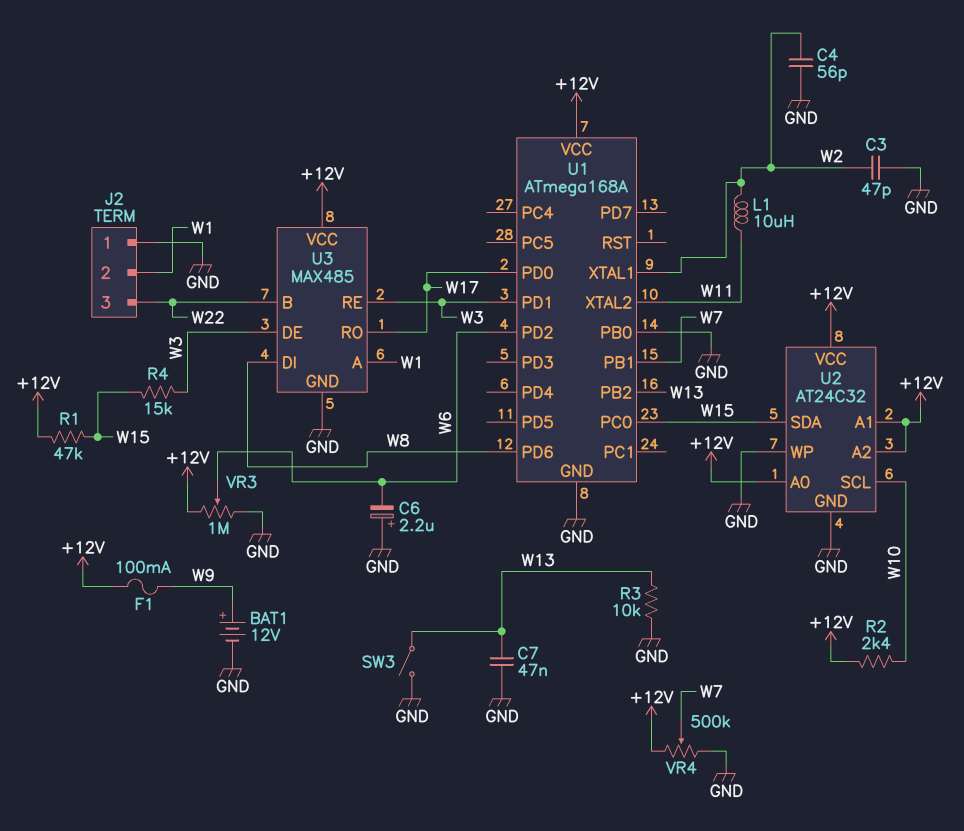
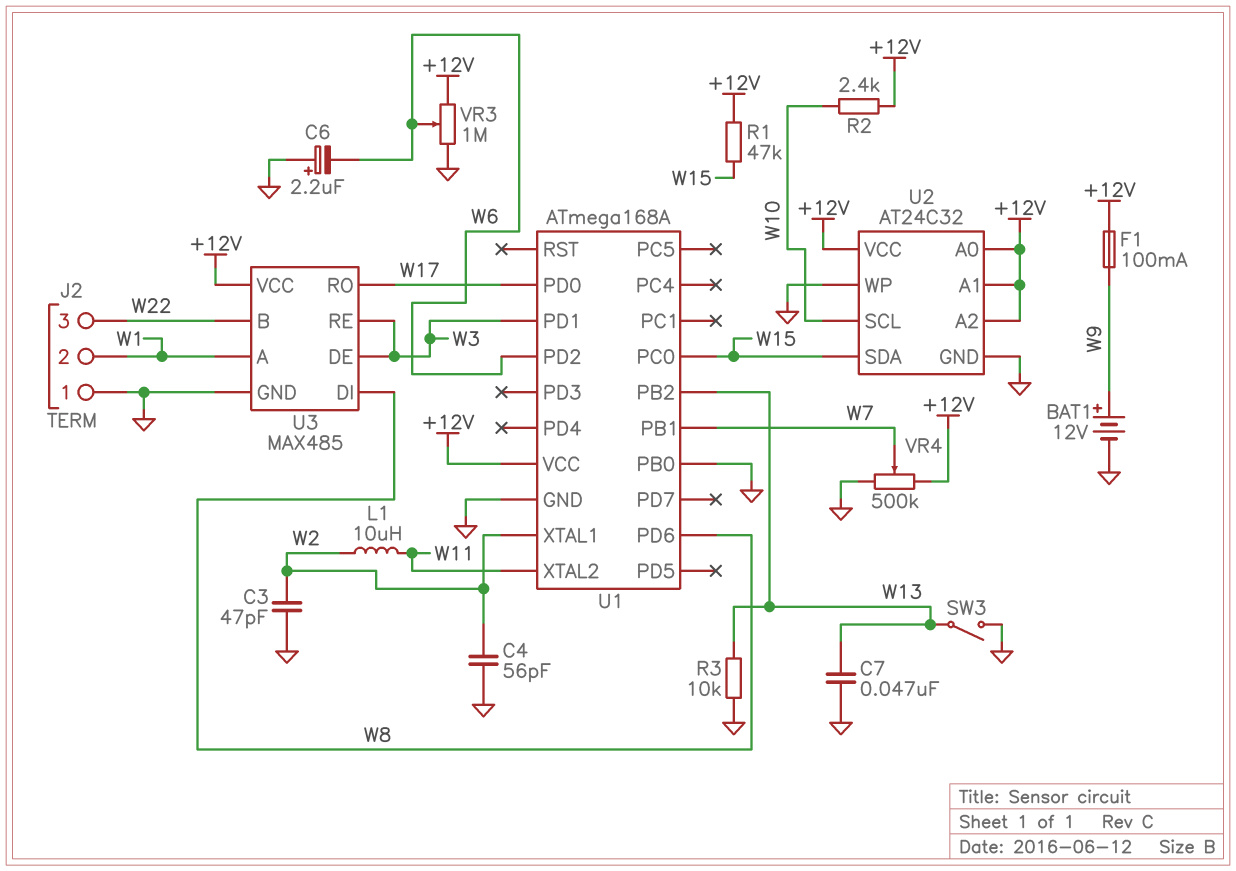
R4: 15k (W3, W15) -> none

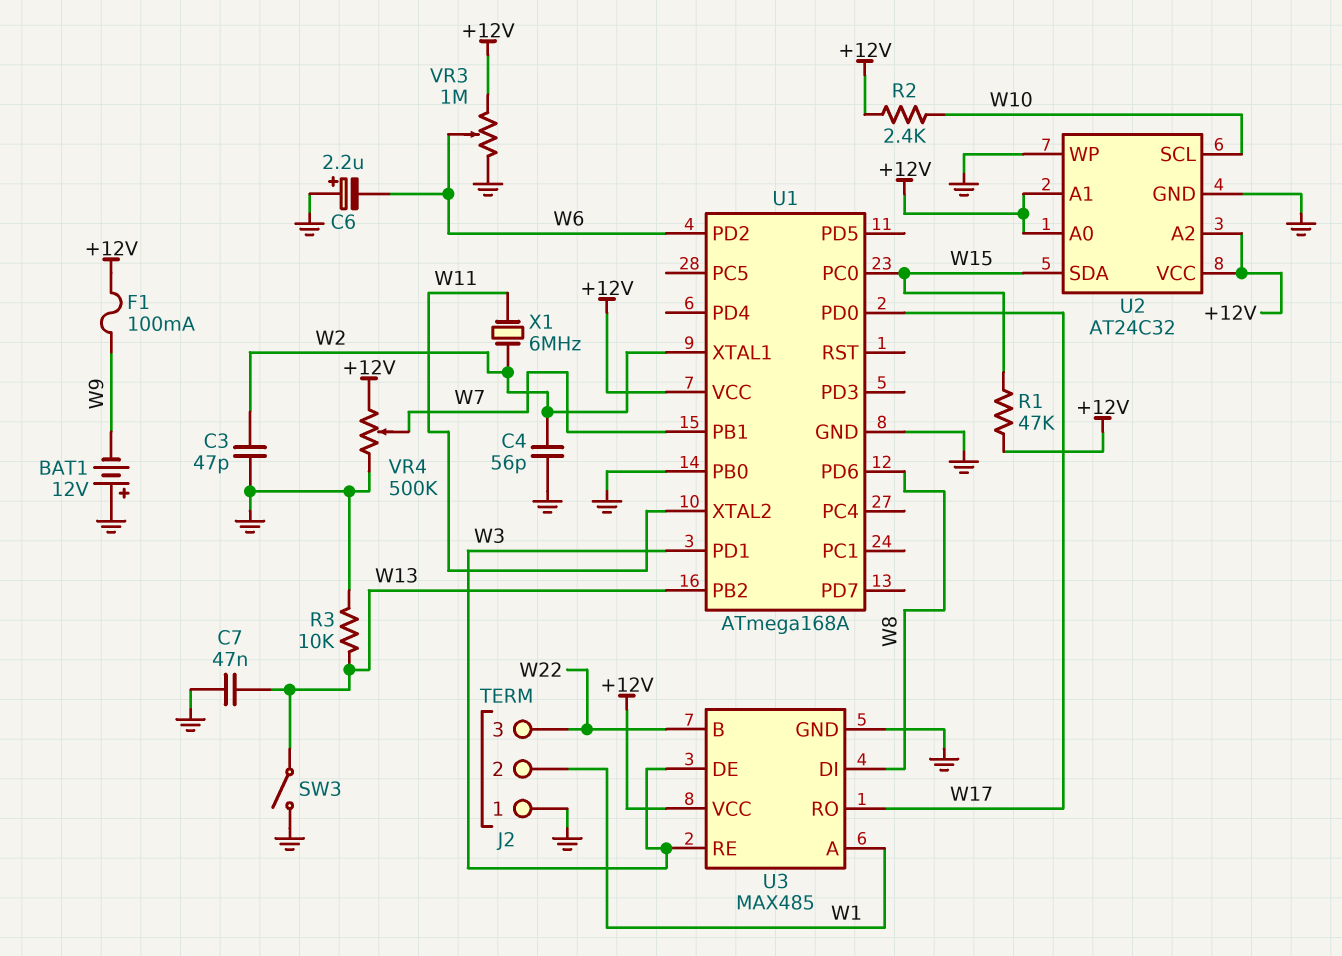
BAT1: 12V (plus W9, minus GND) -> 12V (plus GND, minus W9)
L1: 10uH (W2, W11) -> none
X1: none -> 6MHz (W2, W11)

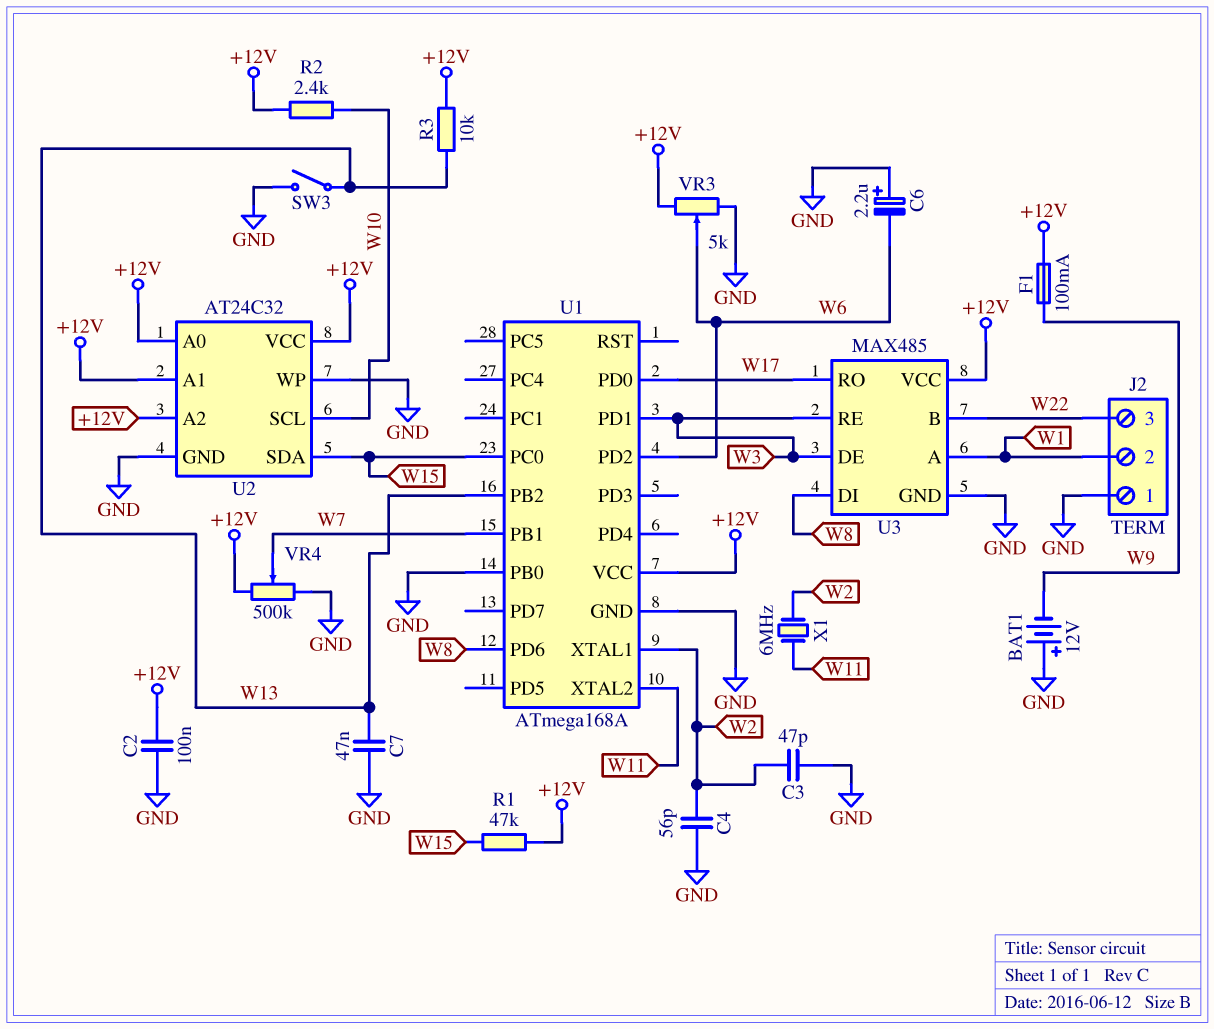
C2: none -> 100nF (+12V, GND)
R3: 10k (GND, W13) -> 10k (+12V, W13)
VR3: 1M (+12V, GND, wiper W6) -> 5k (+12V, GND, wiper W6)

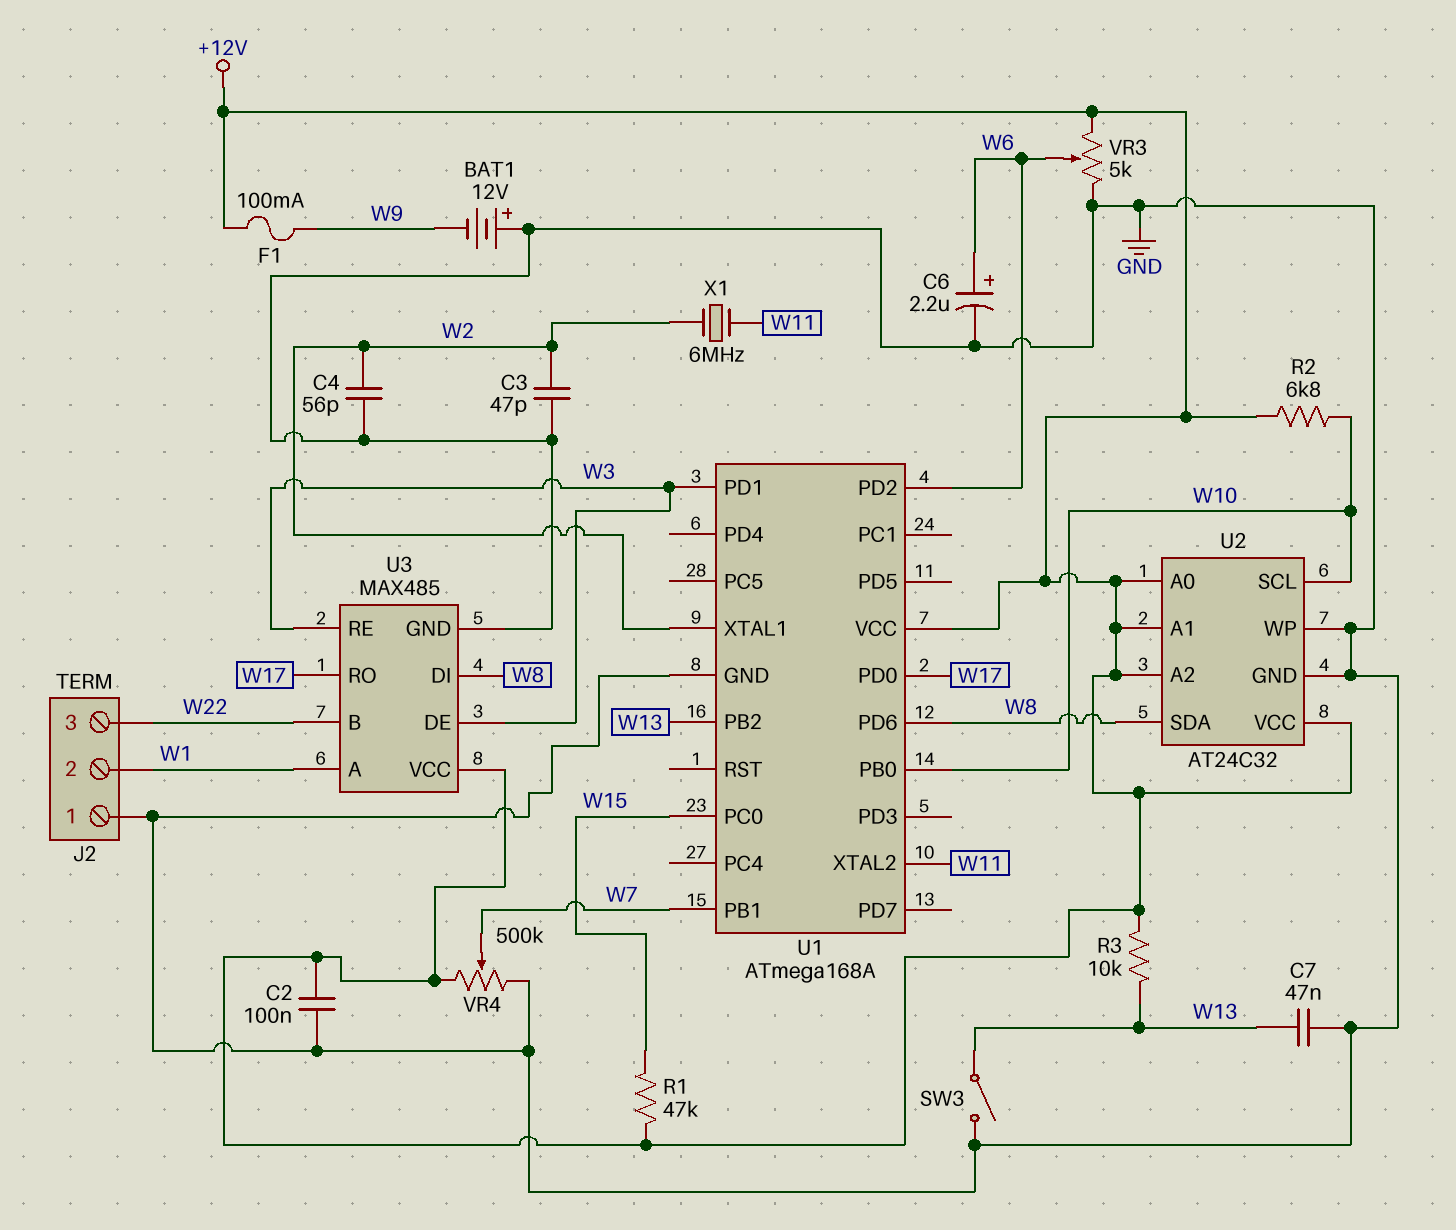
C6: 2.2uF (plus GND, minus W6) -> 2.2uF (plus W6, minus GND)
R2: 2.4k (+12V, W10) -> 6.8k (+12V, W10)
U1 pin PB0: GND -> W10
U2 pin SDA: W15 -> W8

